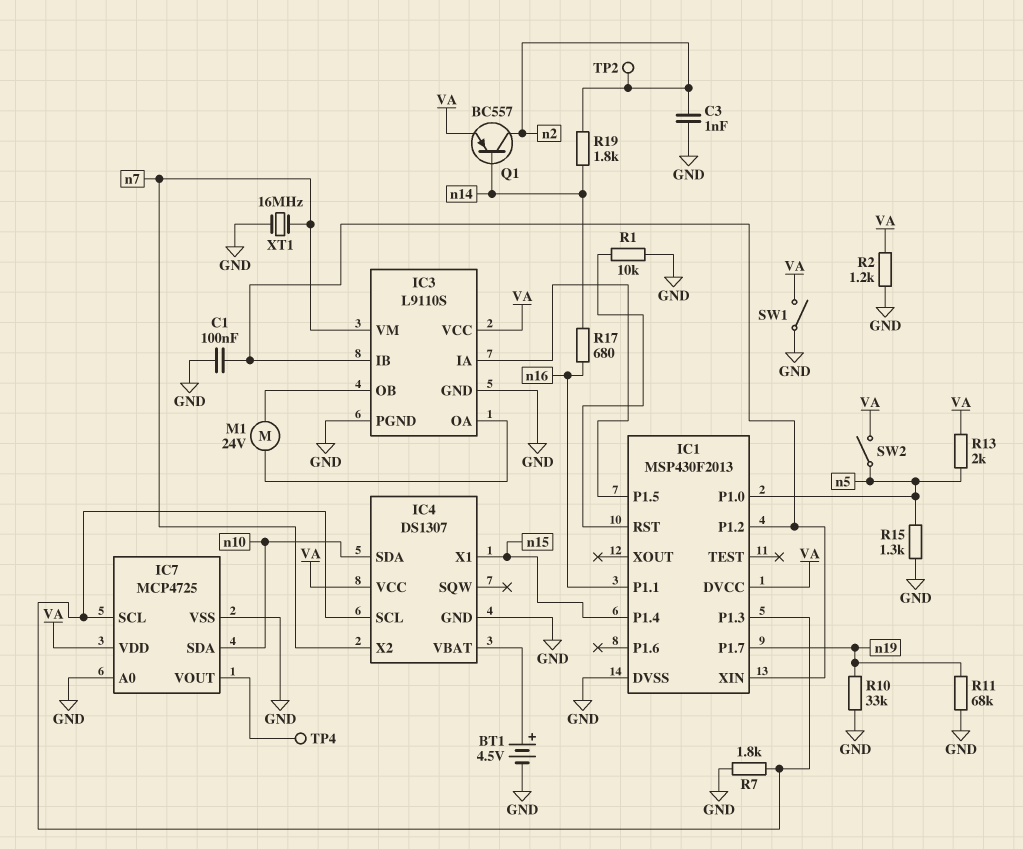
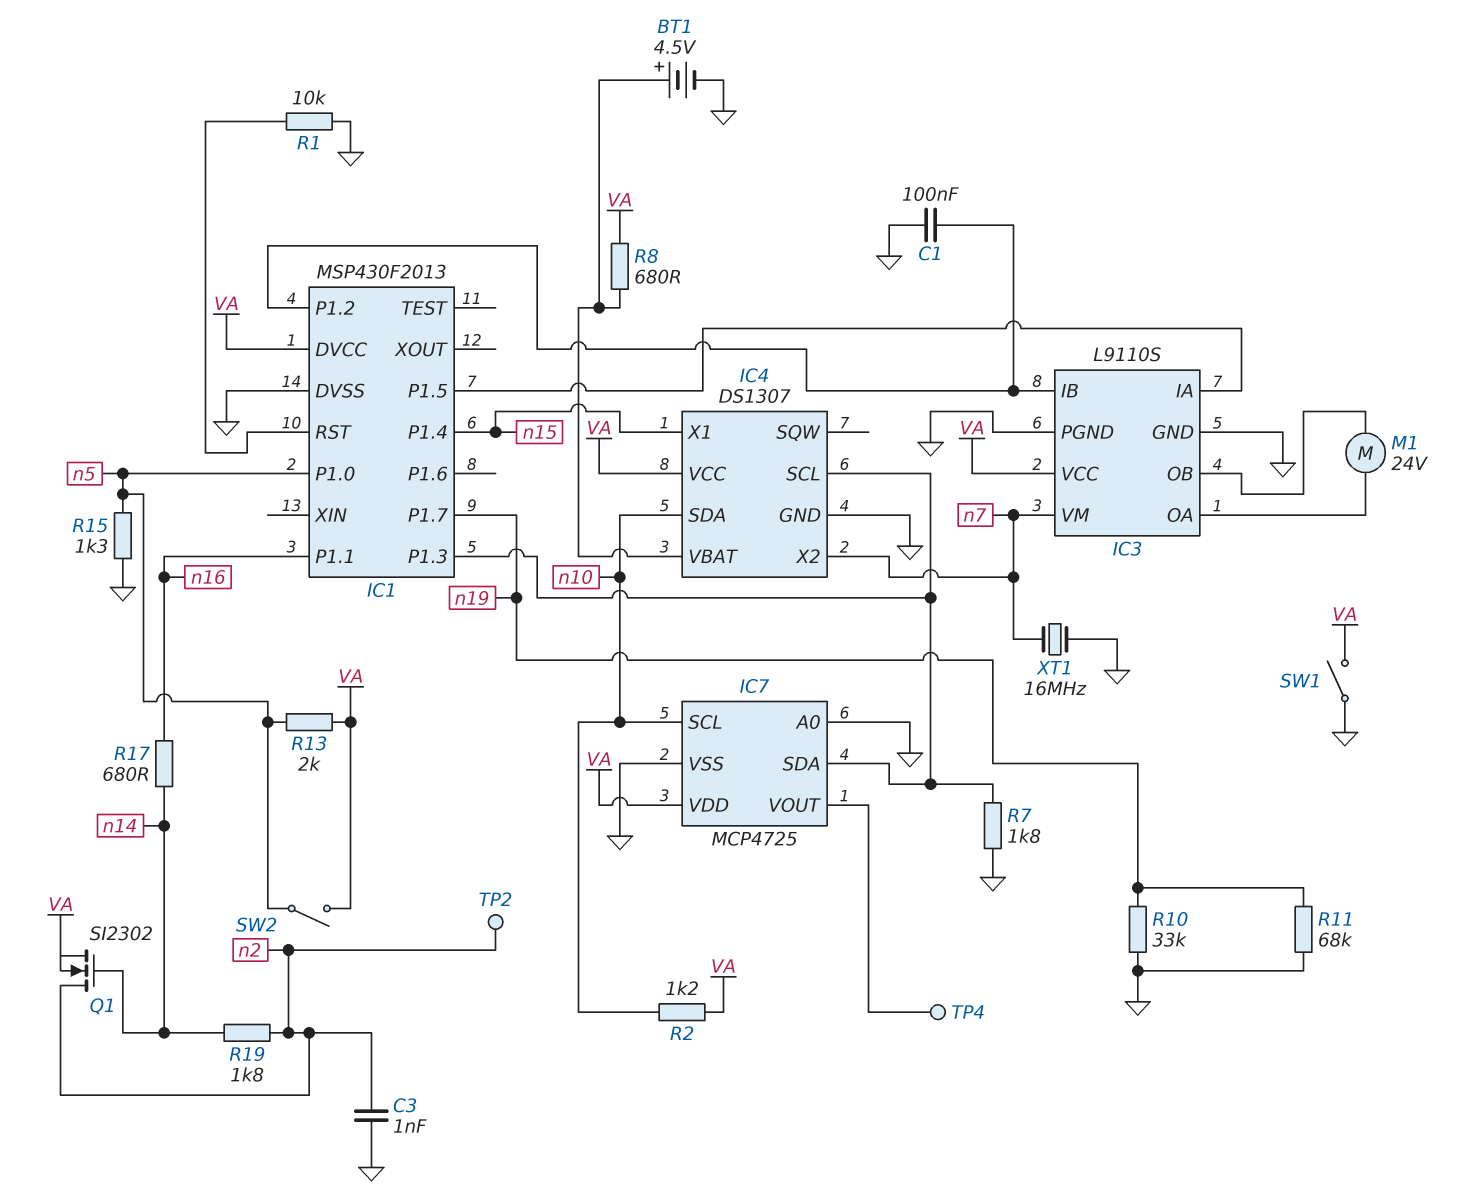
IC1 pin XIN: IC1/P1.2 -> none
IC7 pin SCL: IC1/P1.3 -> n10
IC7 pin SDA: n10 -> IC1/P1.3
Q1: PNP BC557 (B n14, C n2, E VA) -> NMOS SI2302 (G n14, D n2, S VA)
R2: 1.2k (GND, VA) -> 1.2k (VA, n10)
R8: none -> 680 (IC4/VBAT, VA)

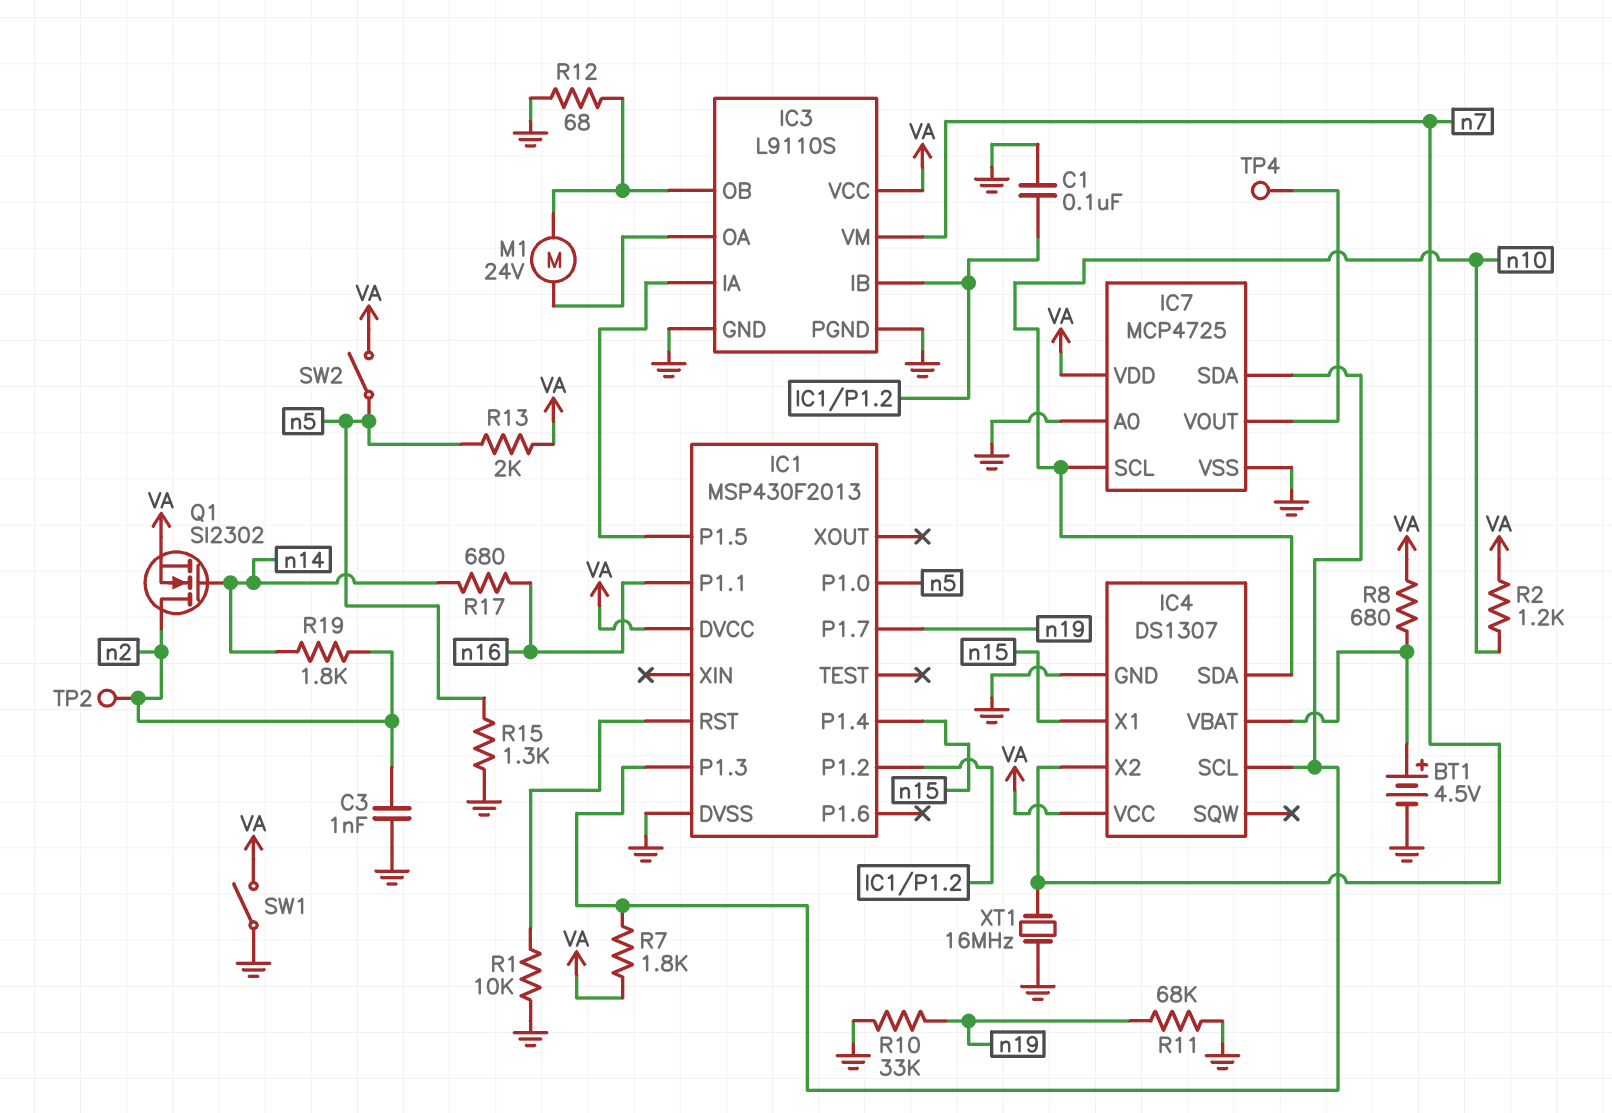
R7: 1.8k (GND, IC1/P1.3) -> 1.8k (IC1/P1.3, VA)
R12: none -> 68 (GND, IC3/OB)

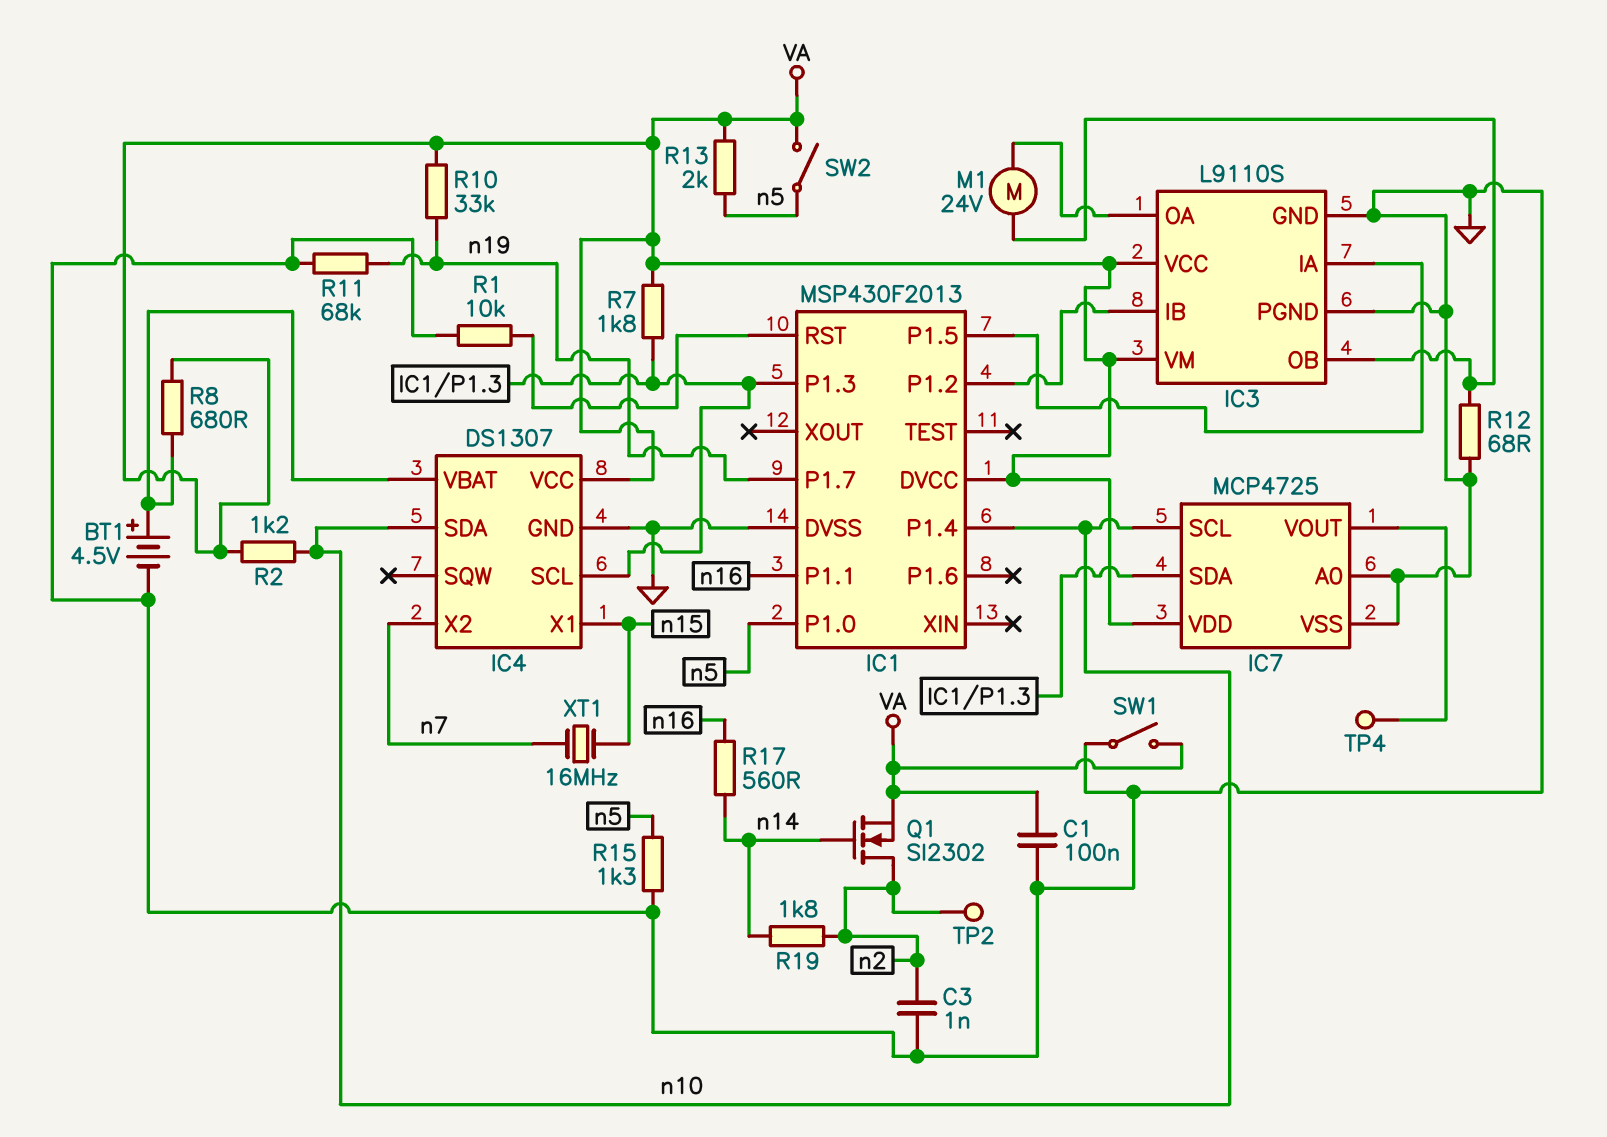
C1: 100nF (GND, IC1/P1.2) -> 100nF (GND, VA)
IC1 pin P1.4: n15 -> n10
IC3 pin VM: n7 -> VA
R10: 33k (GND, n19) -> 33k (VA, n19)
R17: 680 (n14, n16) -> 560 (n14, n16)
XT1: 16MHz (GND, n7) -> 16MHz (n7, n15)

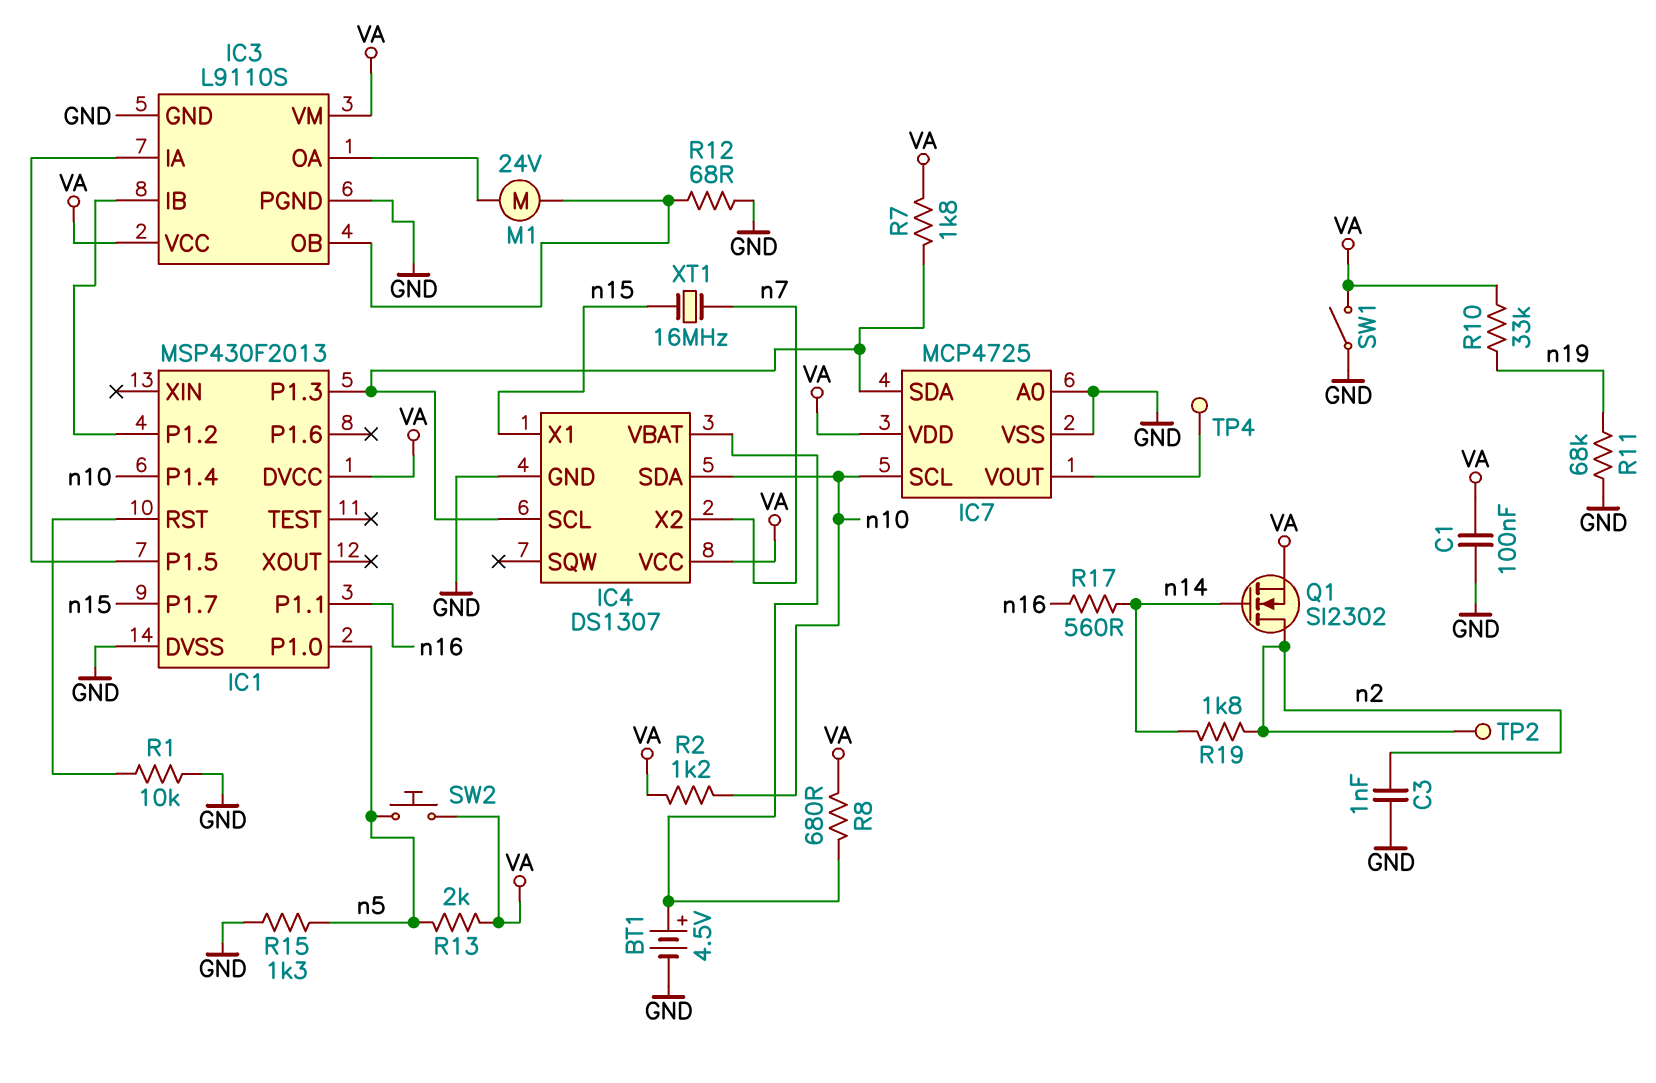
IC1 pin P1.7: n19 -> n15
SW2: switch (VA, n5) -> button (VA, n5)

